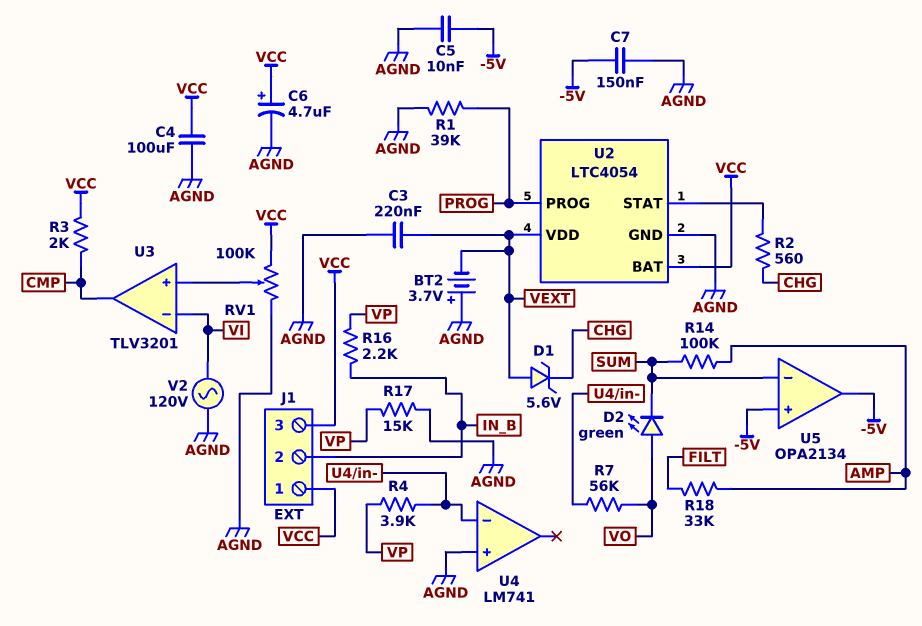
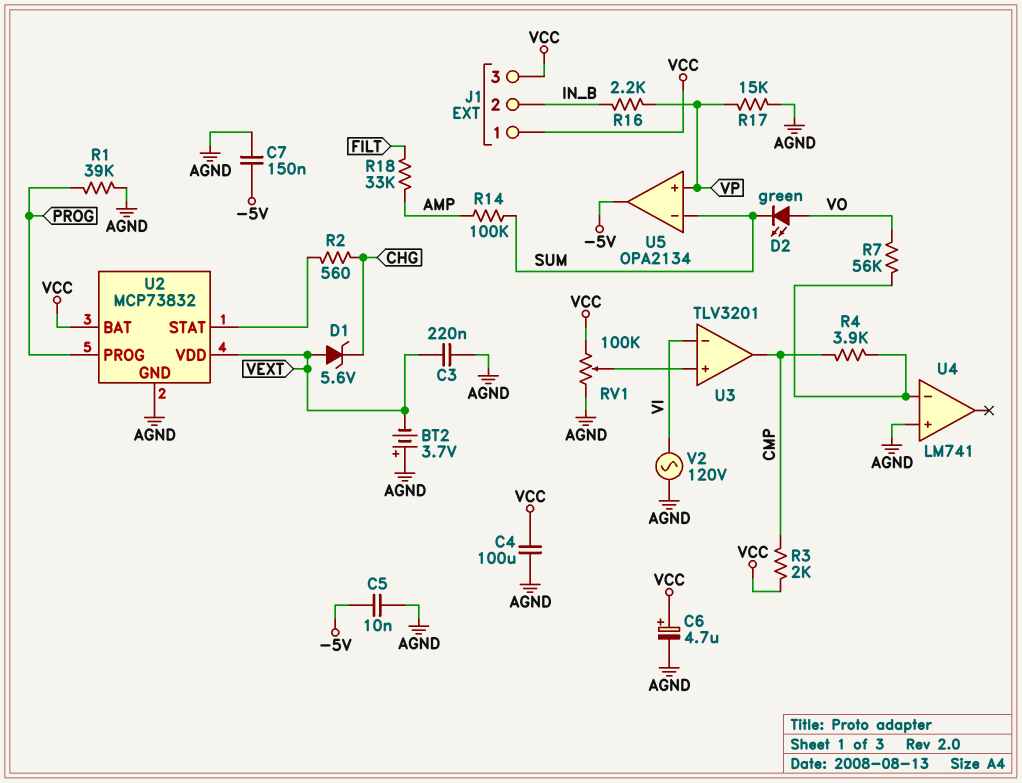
R4: 3.9k (U4/in-, VP) -> 3.9k (CMP, U4/in-)
U2: LTC4054 -> MCP73832
U5 pin in+: -5V -> VP

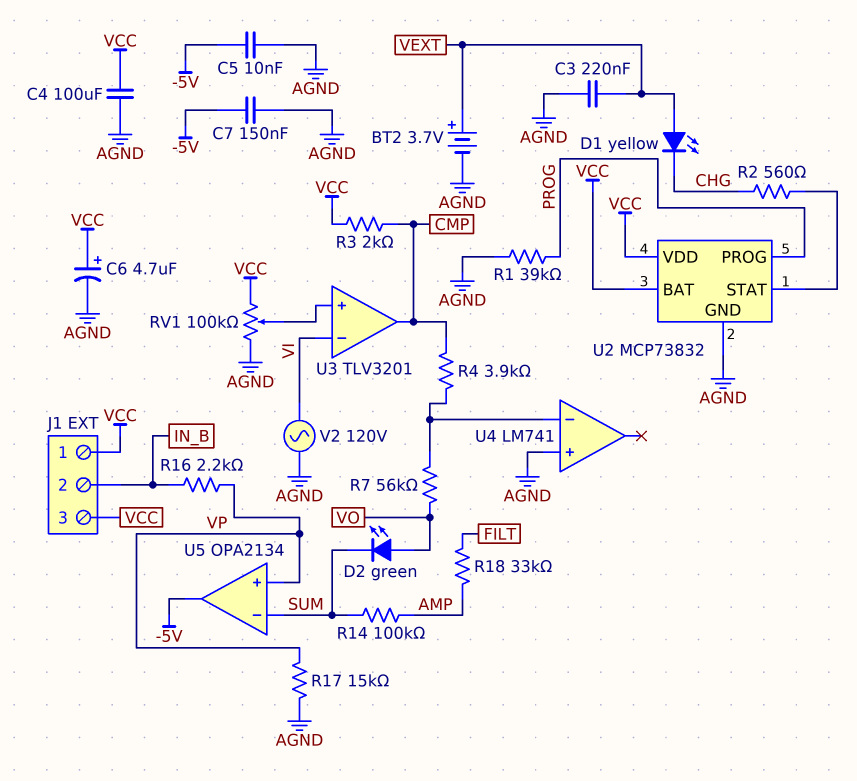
BT2: 3.7V (plus AGND, minus VEXT) -> 3.7V (plus VEXT, minus AGND)
D1: zener 5.6V (A VEXT, K CHG) -> LED yellow (A VEXT, K CHG)
U2 pin VDD: VEXT -> VCC

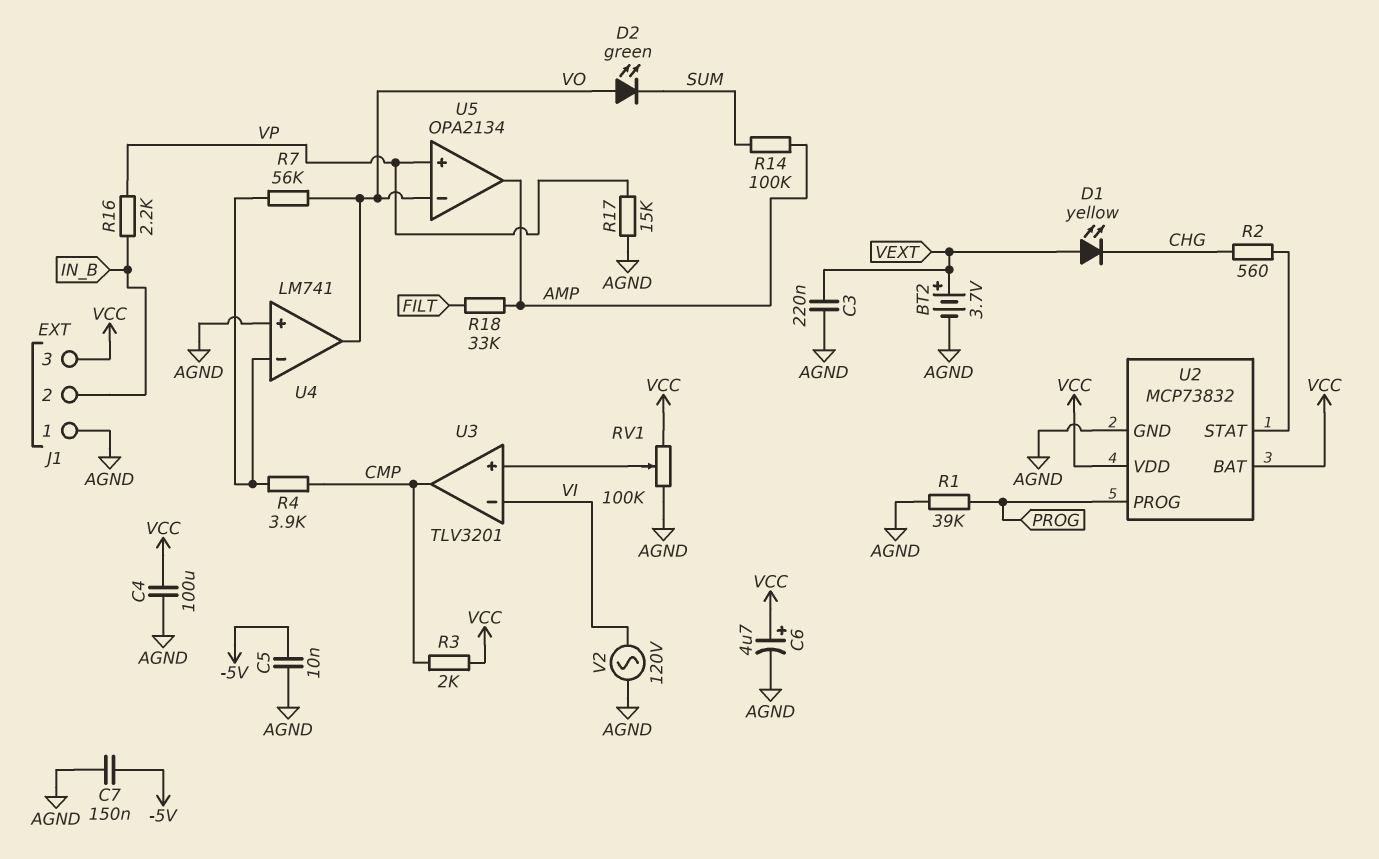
J1 pin 1: VCC -> AGND
U4 pin out: none -> VO
U5 pin in-: SUM -> VO
U5 pin out: -5V -> AMP

